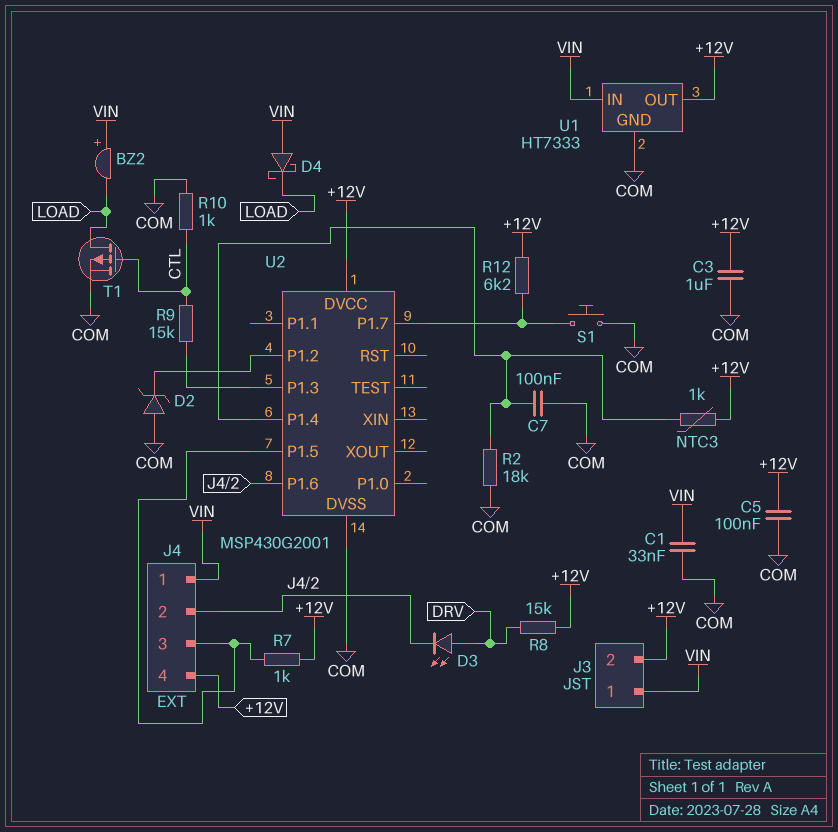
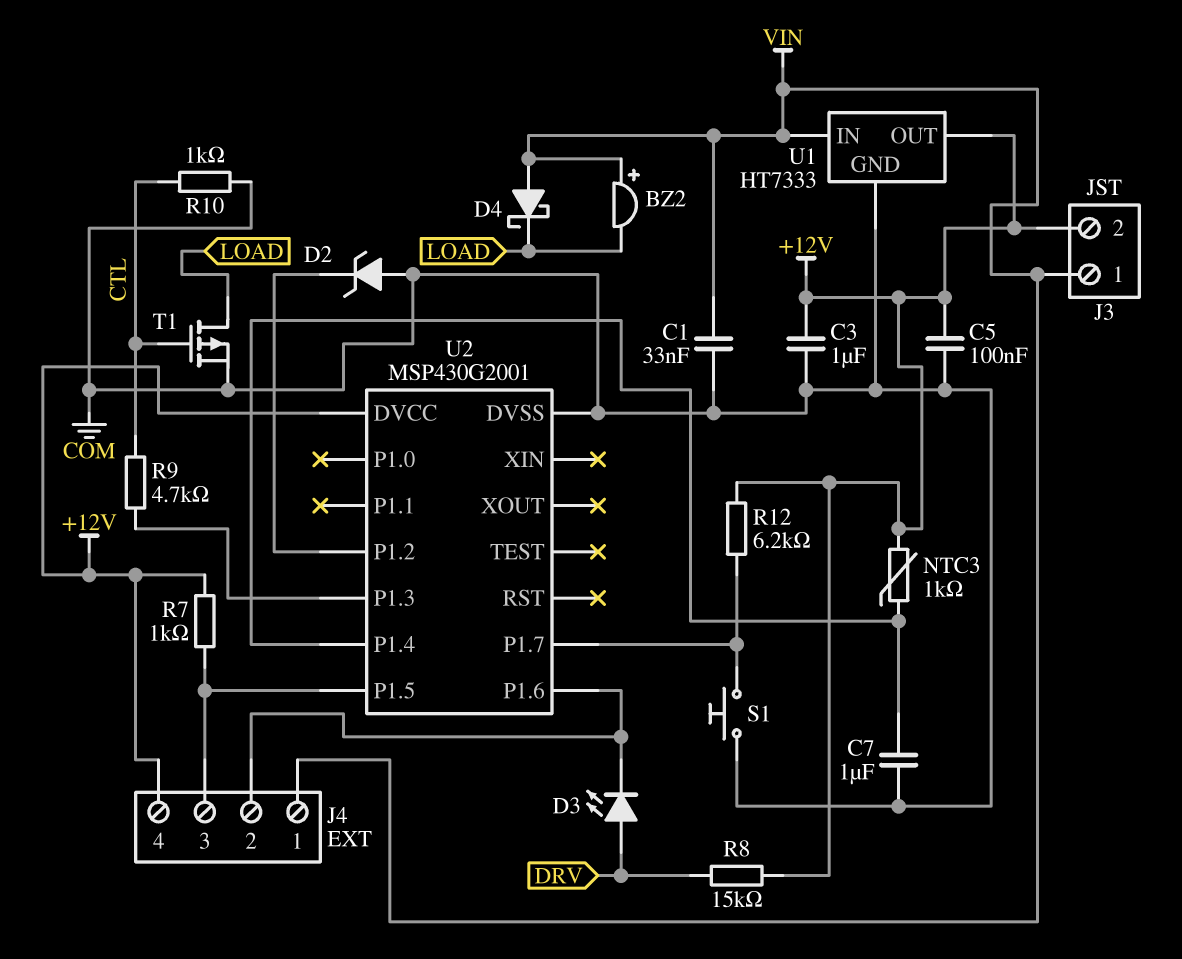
C7: 100nF (COM, U2/P1.4) -> 1uF (COM, U2/P1.4)
R2: 18k (COM, U2/P1.4) -> none
R9: 15k (CTL, U2/P1.3) -> 4.7k (CTL, U2/P1.3)

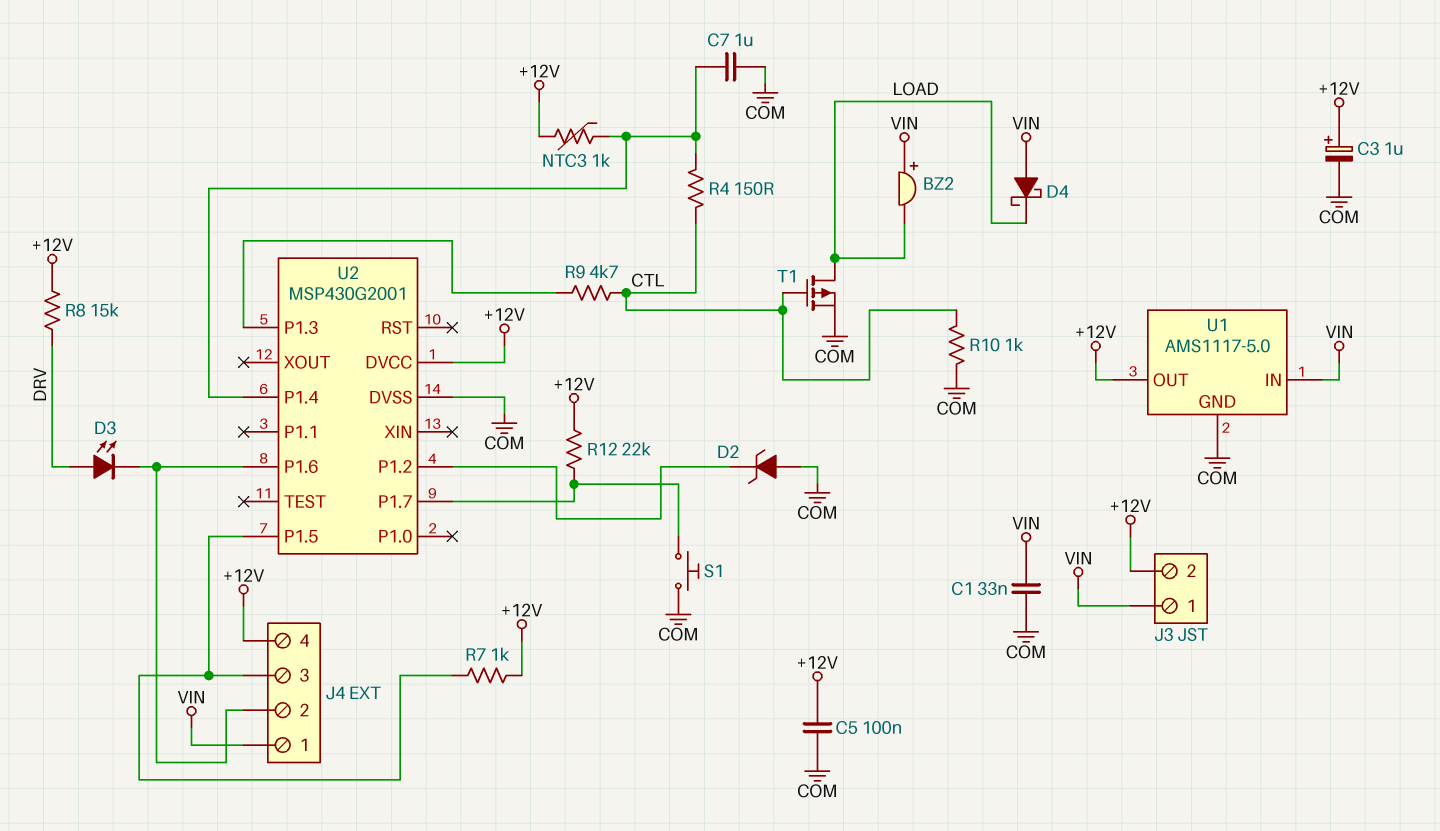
C3: 1uF (+12V, COM) -> 1uF (plus +12V, minus COM)
R4: none -> 150 (CTL, U2/P1.4)
R12: 6.2k (+12V, U2/P1.7) -> 22k (+12V, U2/P1.7)
U1: HT7333 -> AMS1117-5.0

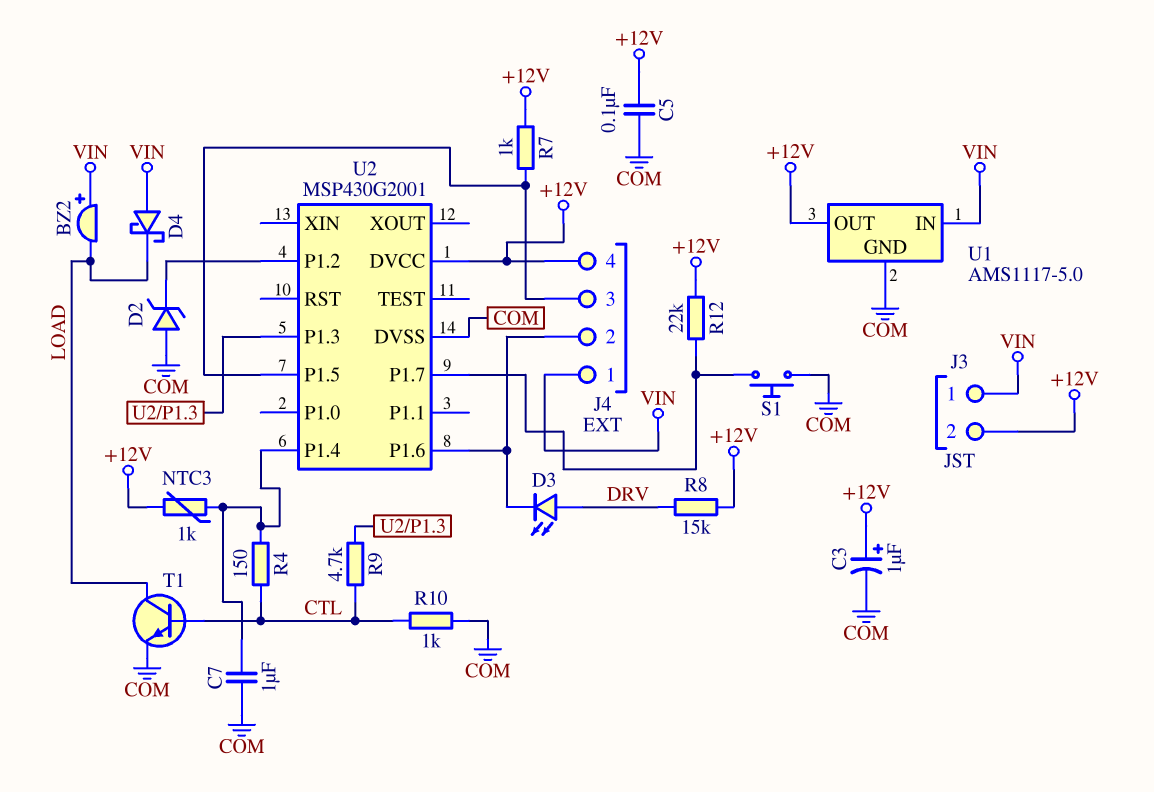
C1: 33nF (COM, VIN) -> none
T1: PMOS (G CTL, D LOAD, S COM) -> NPN (B CTL, C LOAD, E COM)

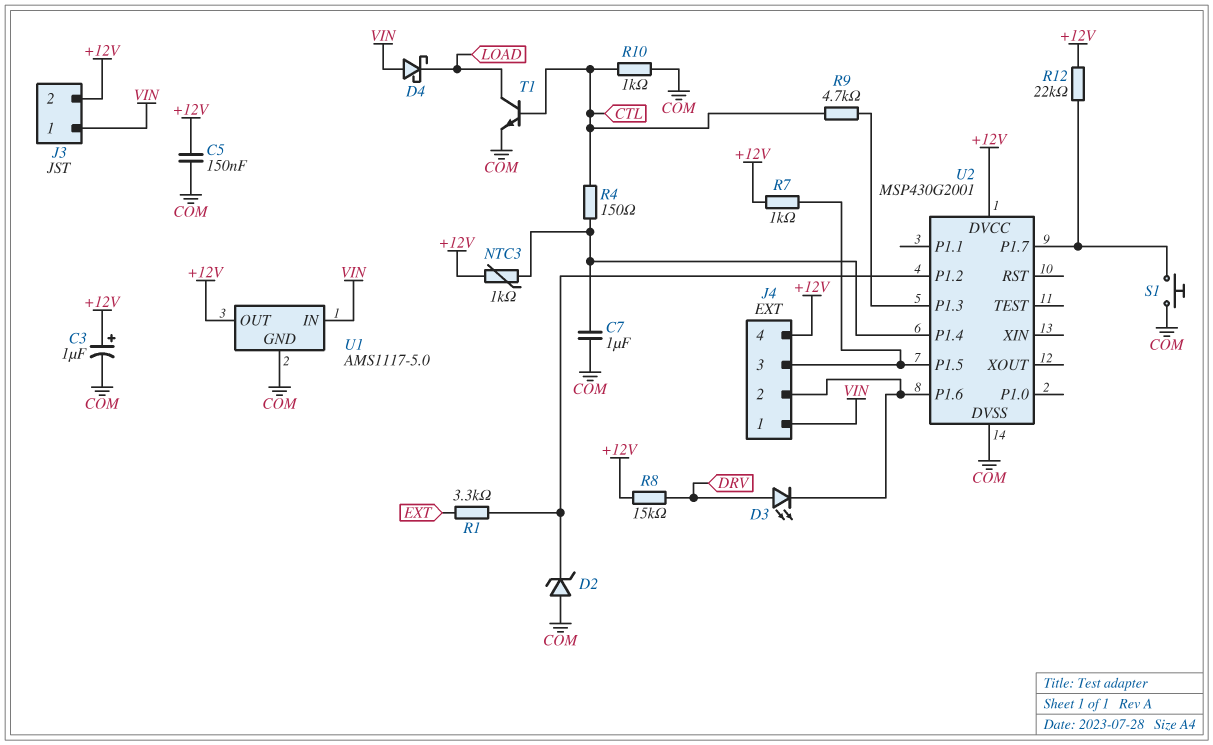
BZ2: buzzer (plus VIN, minus LOAD) -> none
C5: 100nF (+12V, COM) -> 150nF (+12V, COM)
R1: none -> 3.3k (EXT, U2/P1.2)

